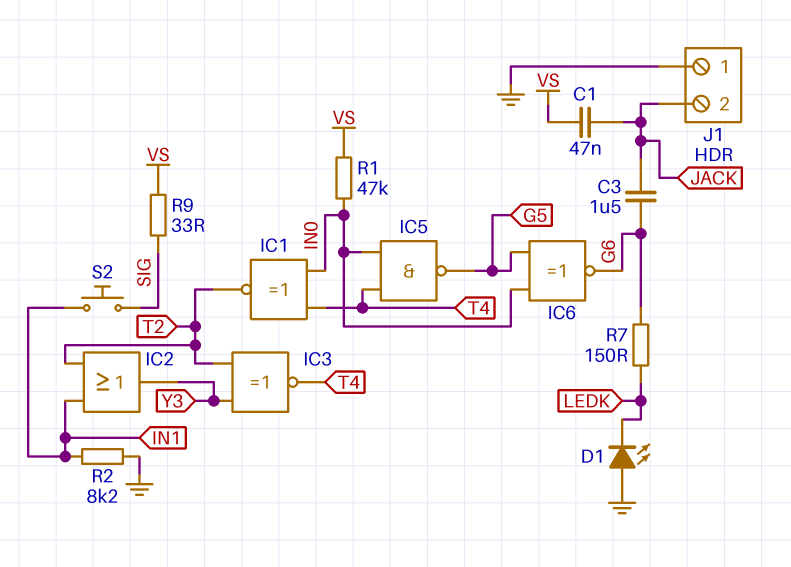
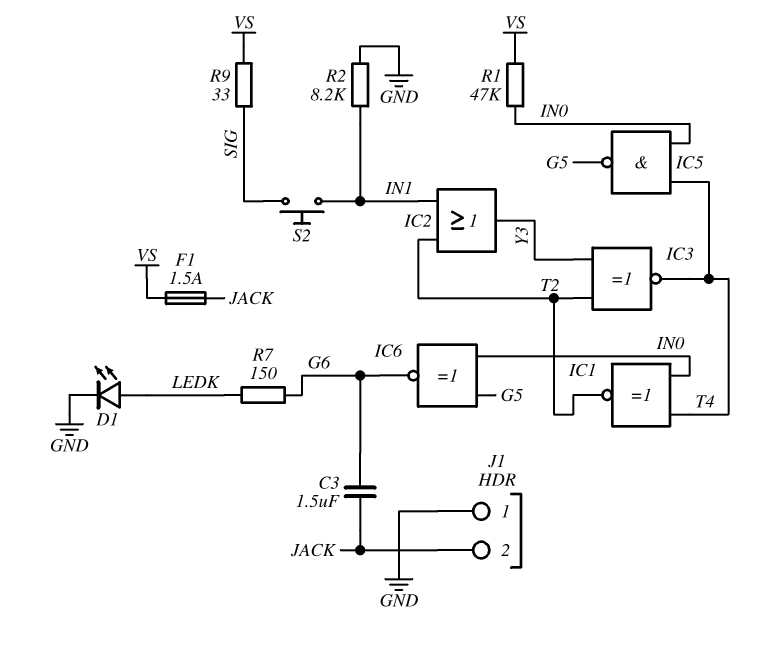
C1: 47nF (JACK, VS) -> none
D1: LED (A GND, K LEDK) -> LED (A LEDK, K GND)
F1: none -> 1.5A (JACK, VS)

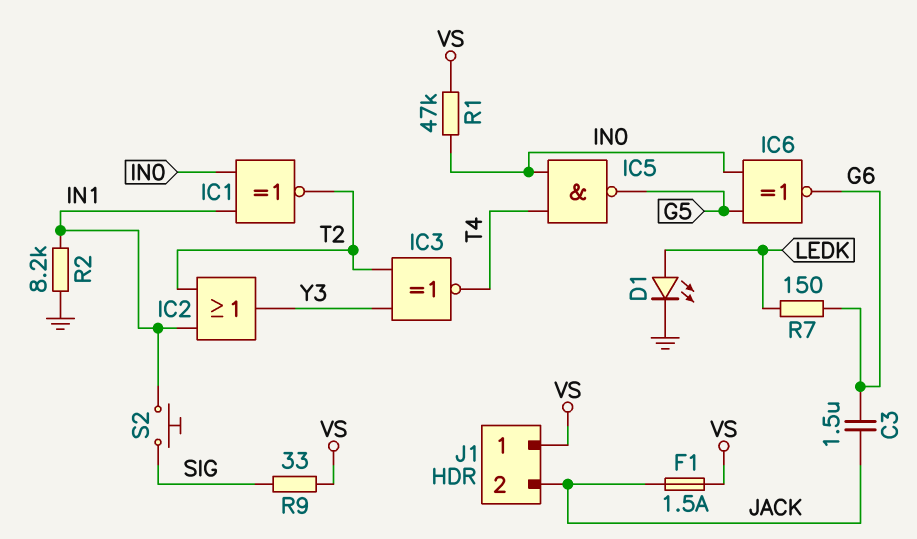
IC1: XNOR (in IN0, in T4, out T2) -> XNOR (in IN0, in IN1, out T2)
J1 pin 1: GND -> VS

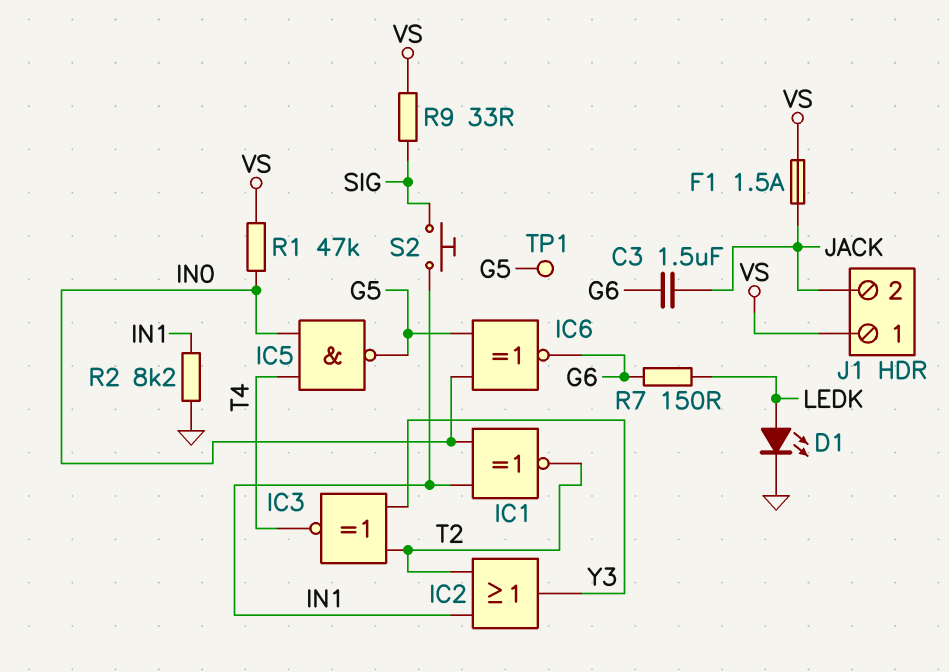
TP1: none -> test point (G5)

